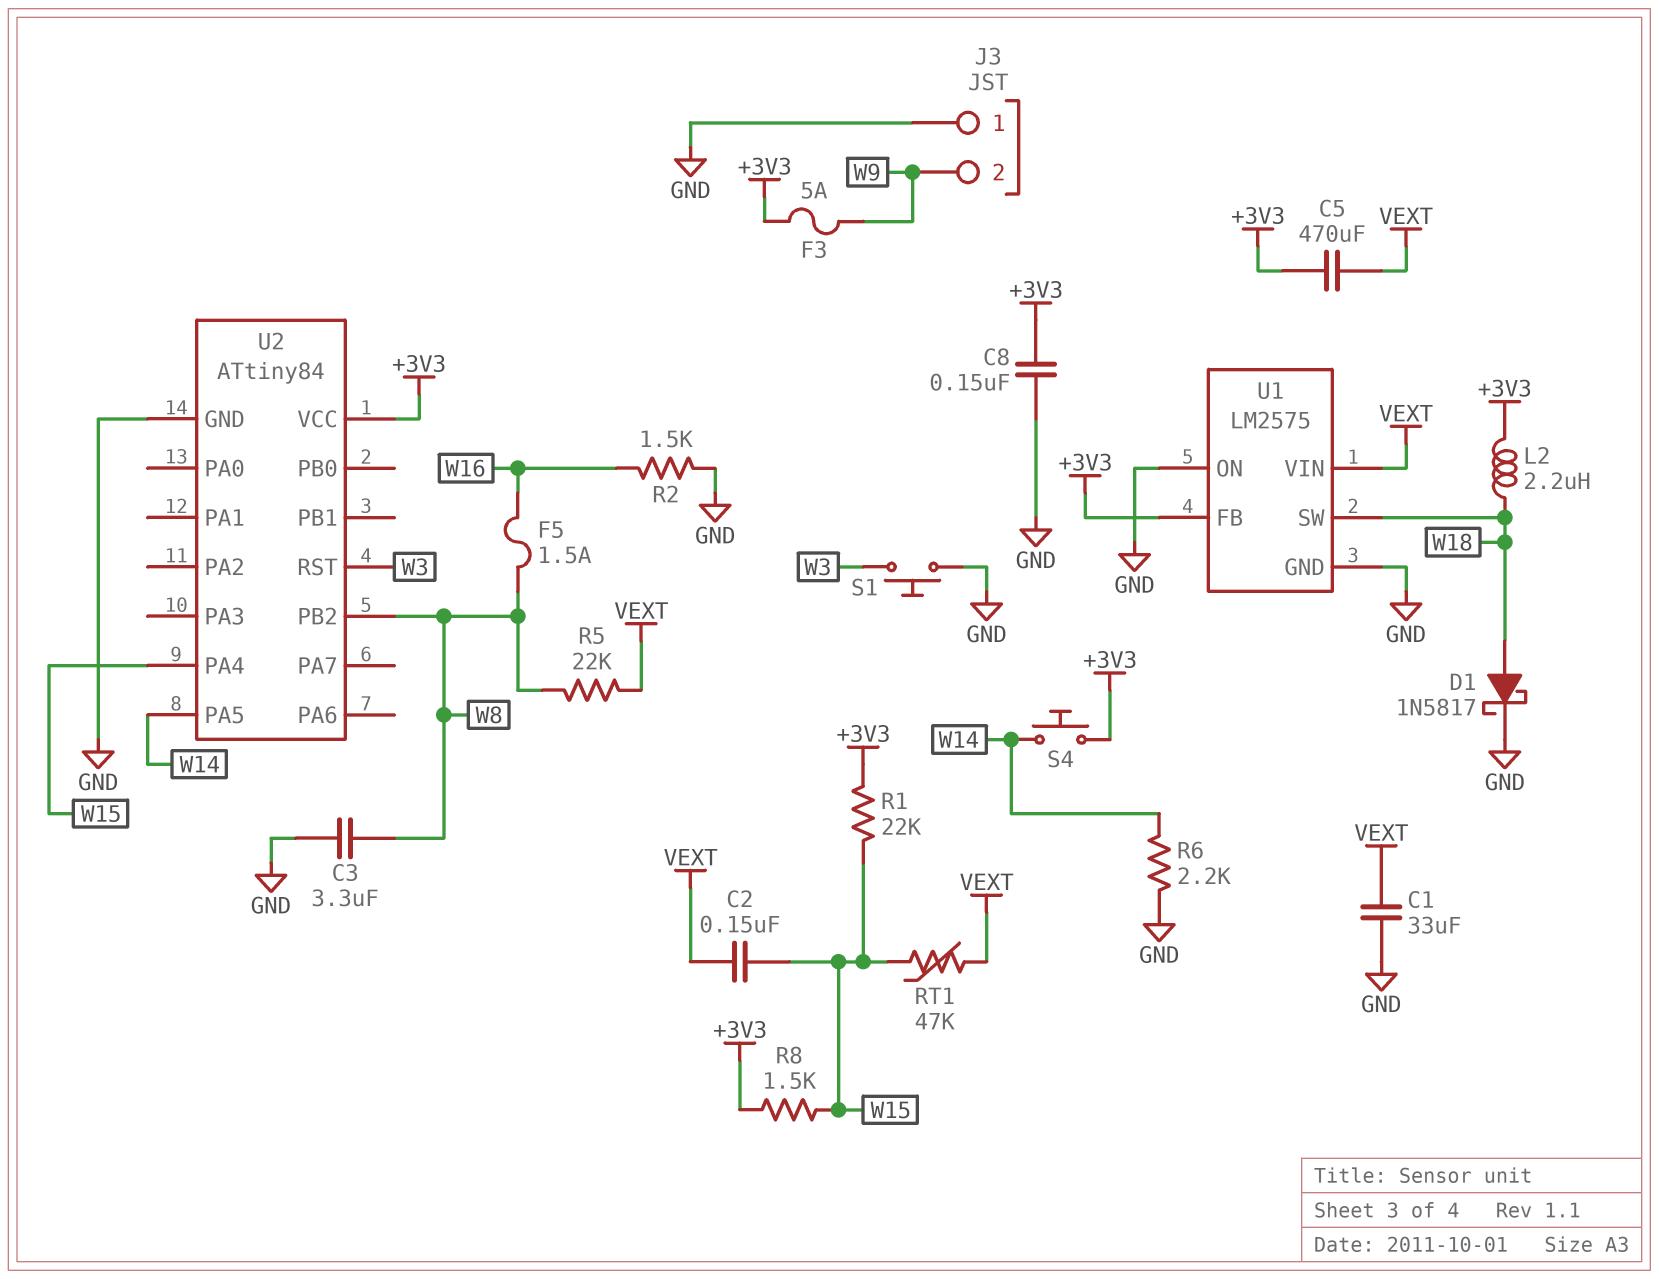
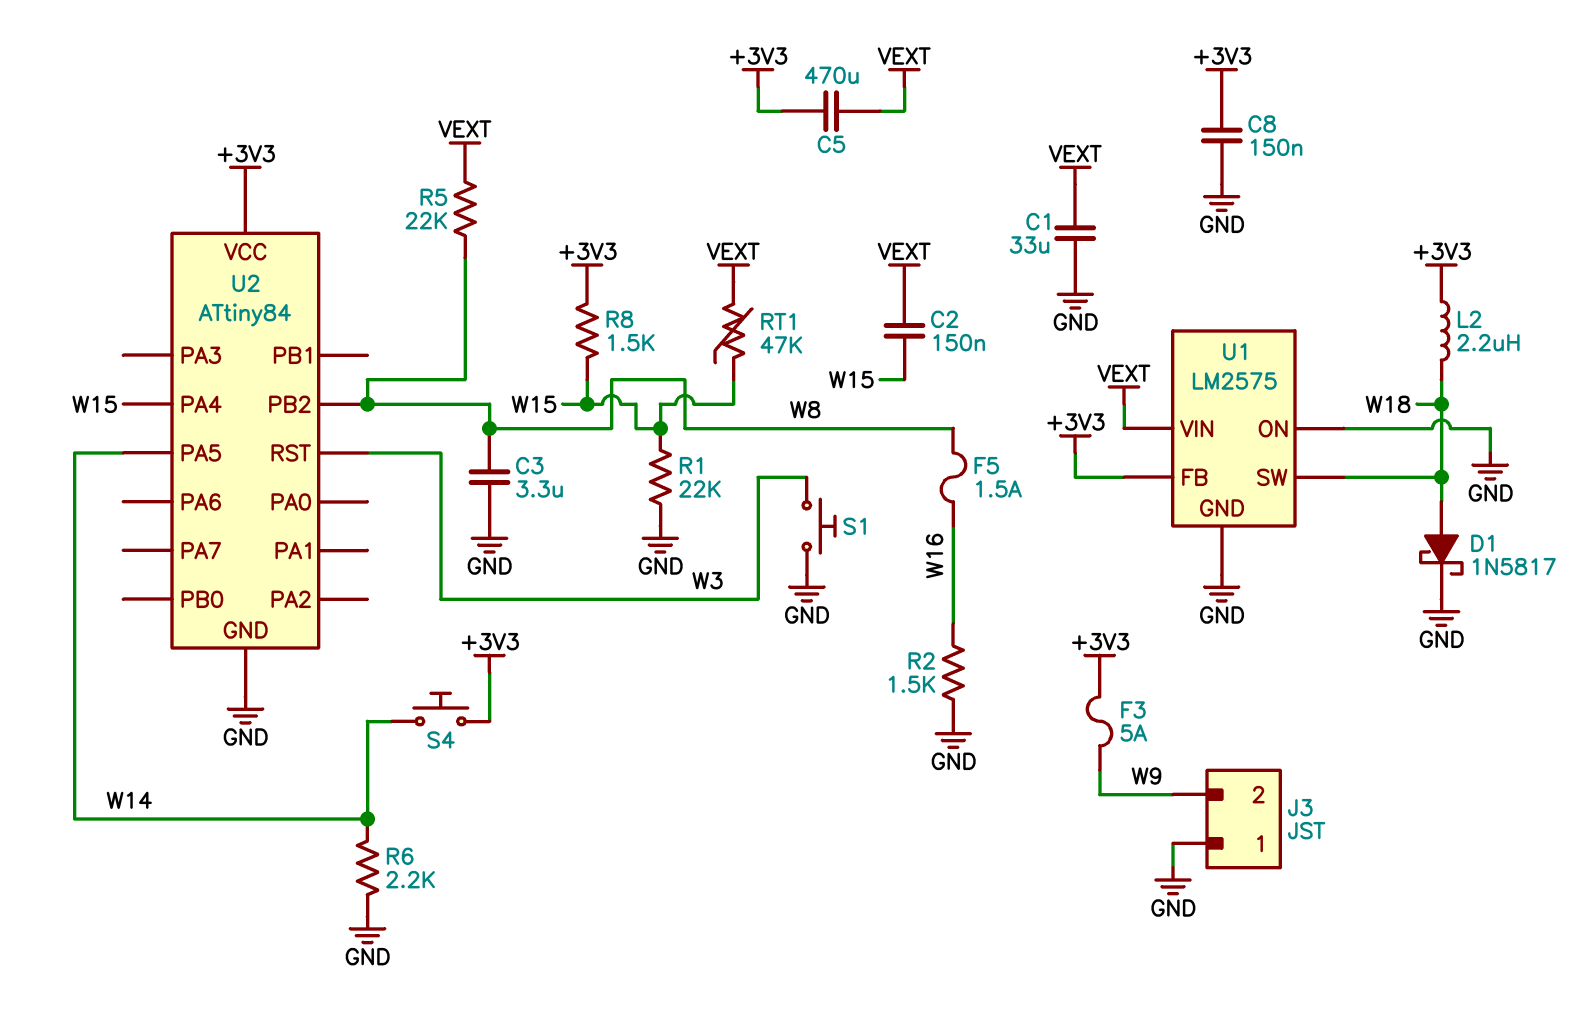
R1: 22k (+3V3, W15) -> 22k (GND, W15)

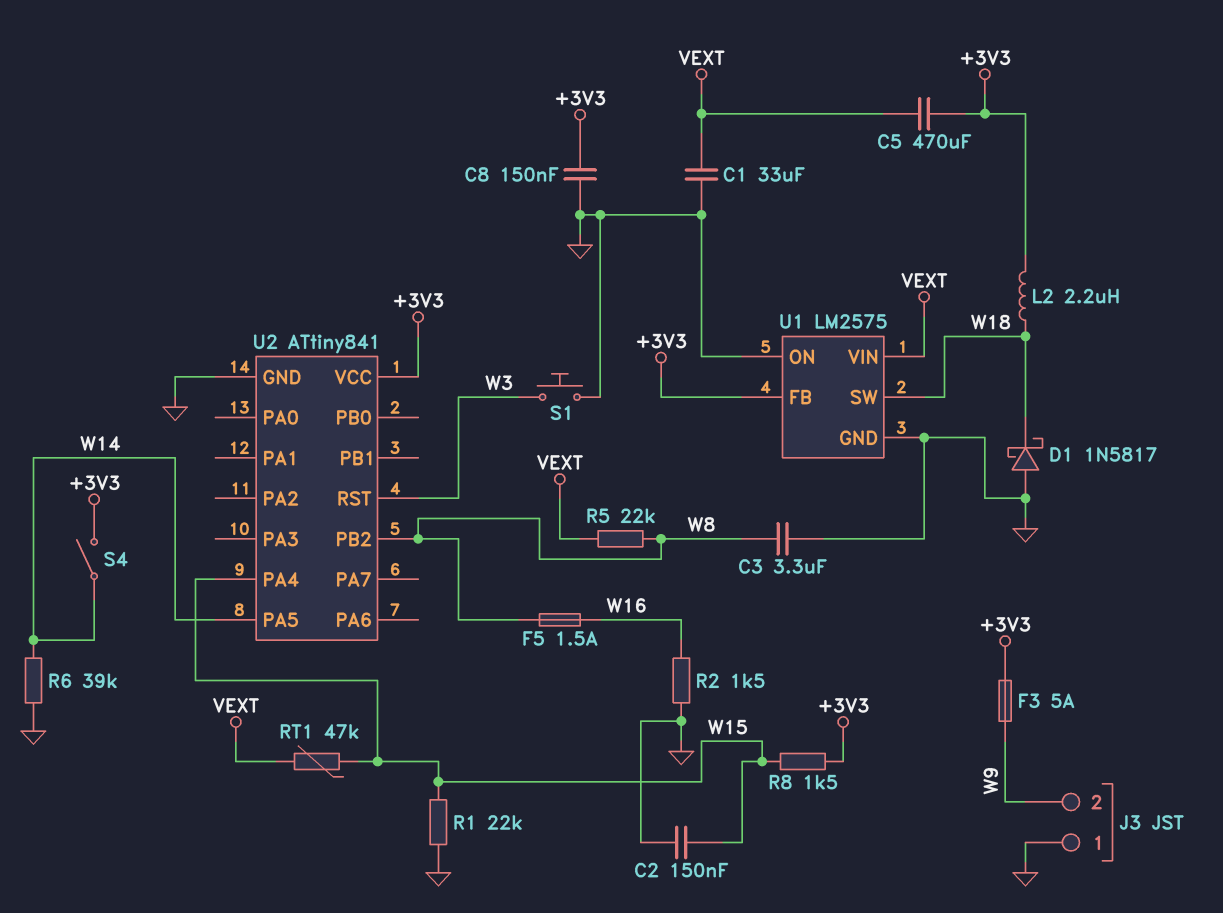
C2: 150nF (VEXT, W15) -> 150nF (GND, W15)
D1: schottky 1N5817 (A W18, K GND) -> schottky 1N5817 (A GND, K W18)
R6: 2.2k (GND, W14) -> 39k (GND, W14)
S4: button (+3V3, W14) -> switch (+3V3, W14)
U2: ATtiny84 -> ATtiny841

